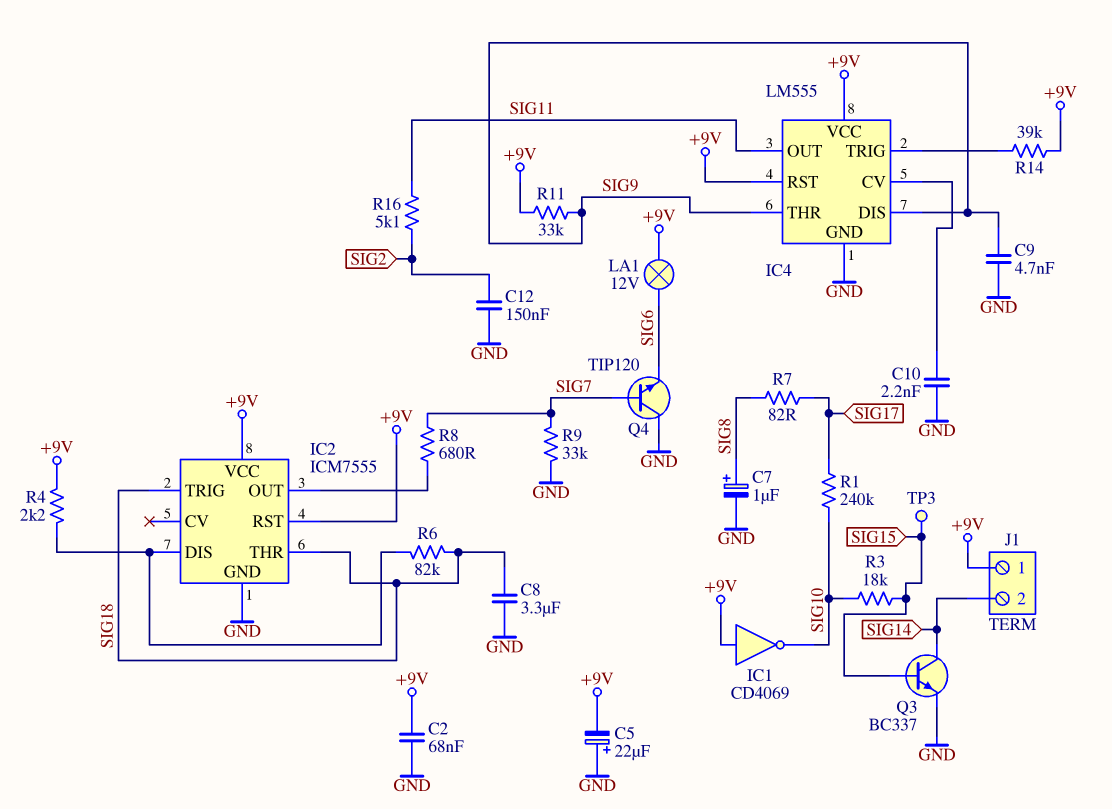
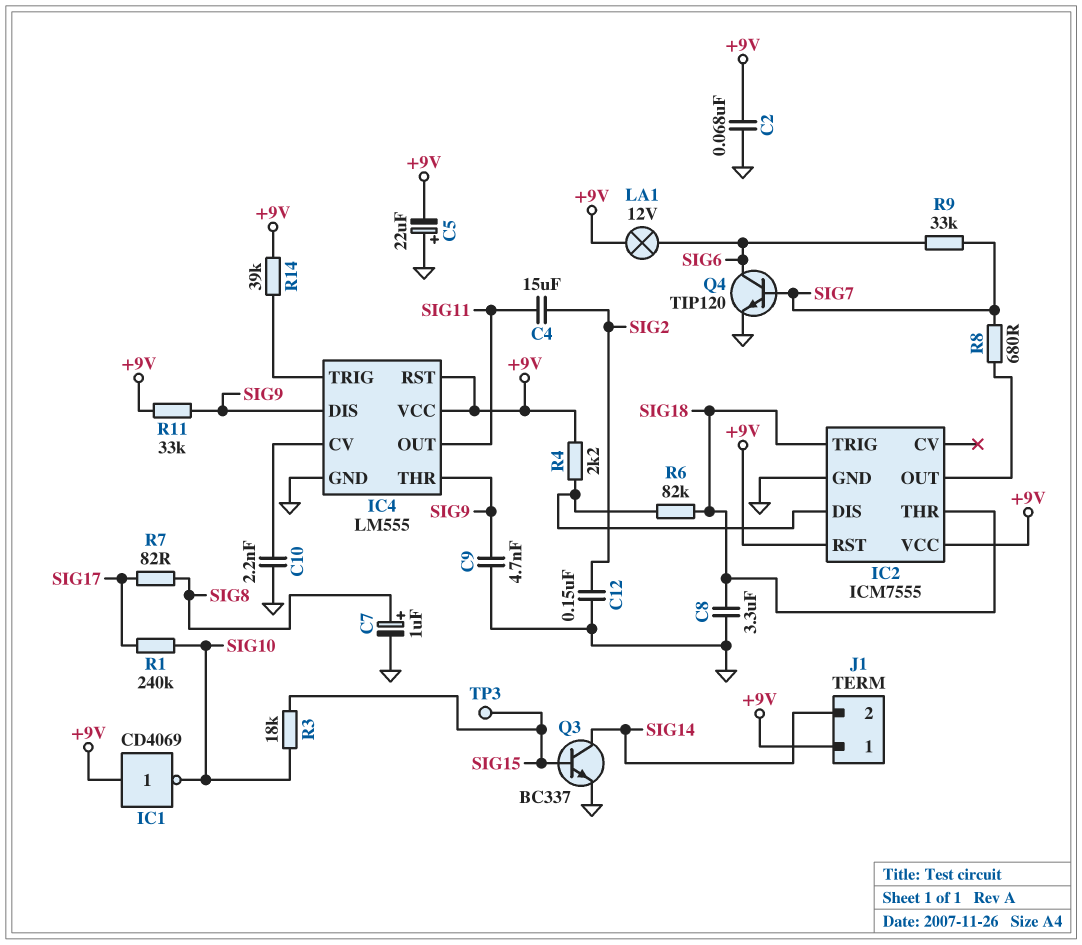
C4: none -> 15uF (SIG2, SIG11)
Q4: NPN TIP120 (B SIG7, C GND, E SIG6) -> NPN TIP120 (B SIG7, C SIG6, E GND)
R9: 33k (GND, SIG7) -> 33k (SIG6, SIG7)
R16: 5.1k (SIG2, SIG11) -> none

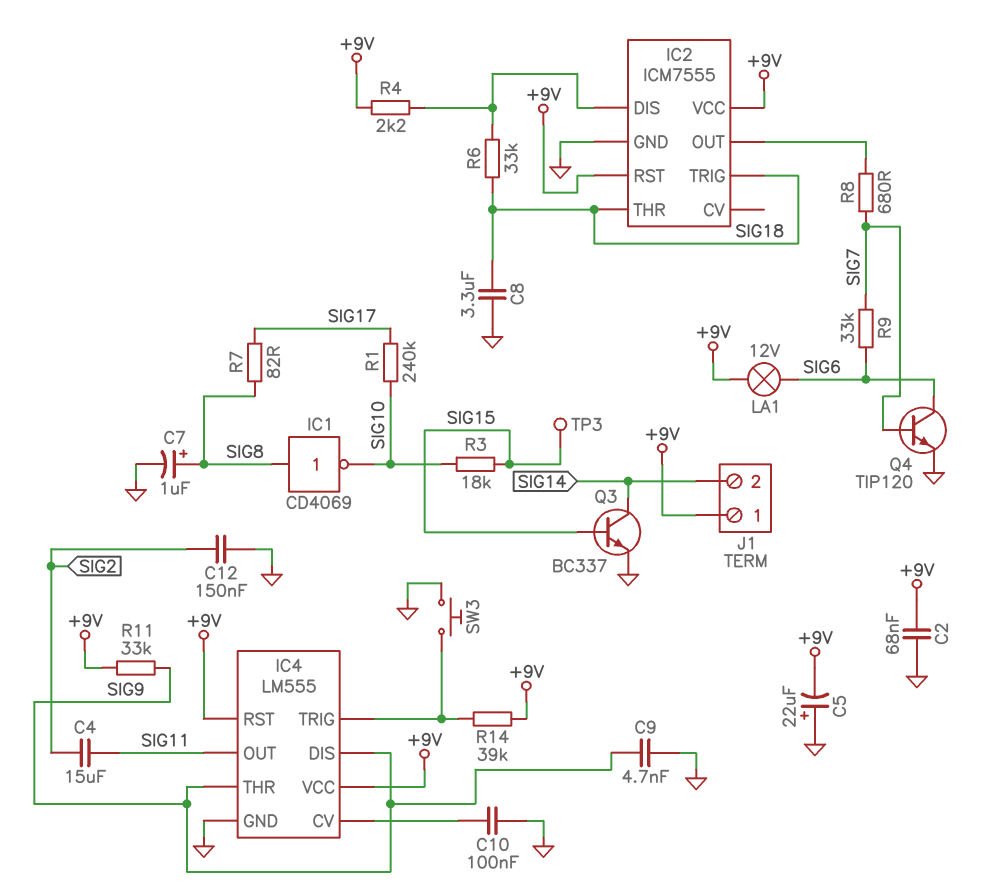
C10: 2.2nF (GND, IC4/CV) -> 100nF (GND, IC4/CV)
IC1: NOT CD4069 (in +9V, out SIG10) -> NOT CD4069 (in SIG8, out SIG10)
R6: 82k (IC2/DIS, SIG18) -> 33k (IC2/DIS, SIG18)
SW3: none -> button (GND, IC4/TRIG)

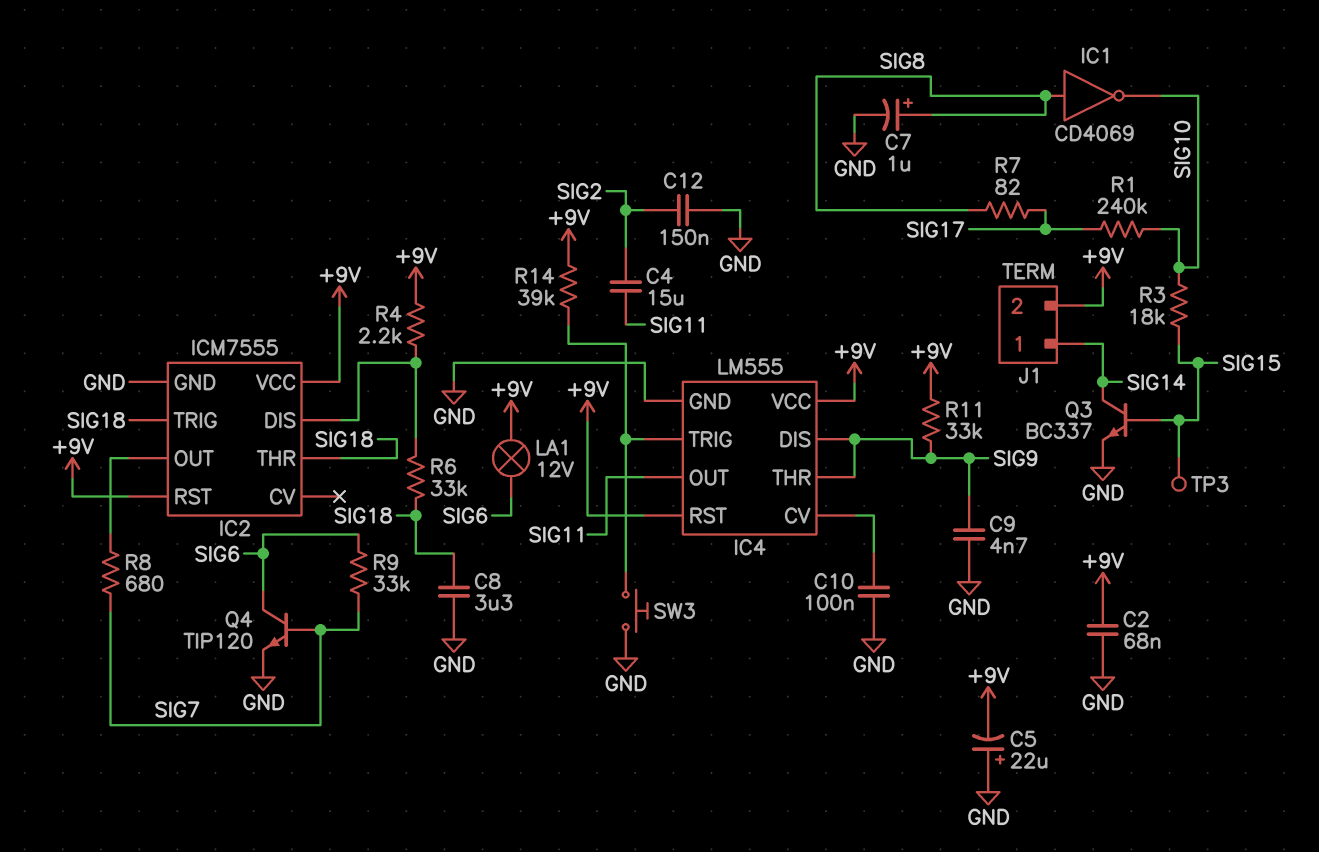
J1 pin 1: +9V -> SIG14
J1 pin 2: SIG14 -> +9V

